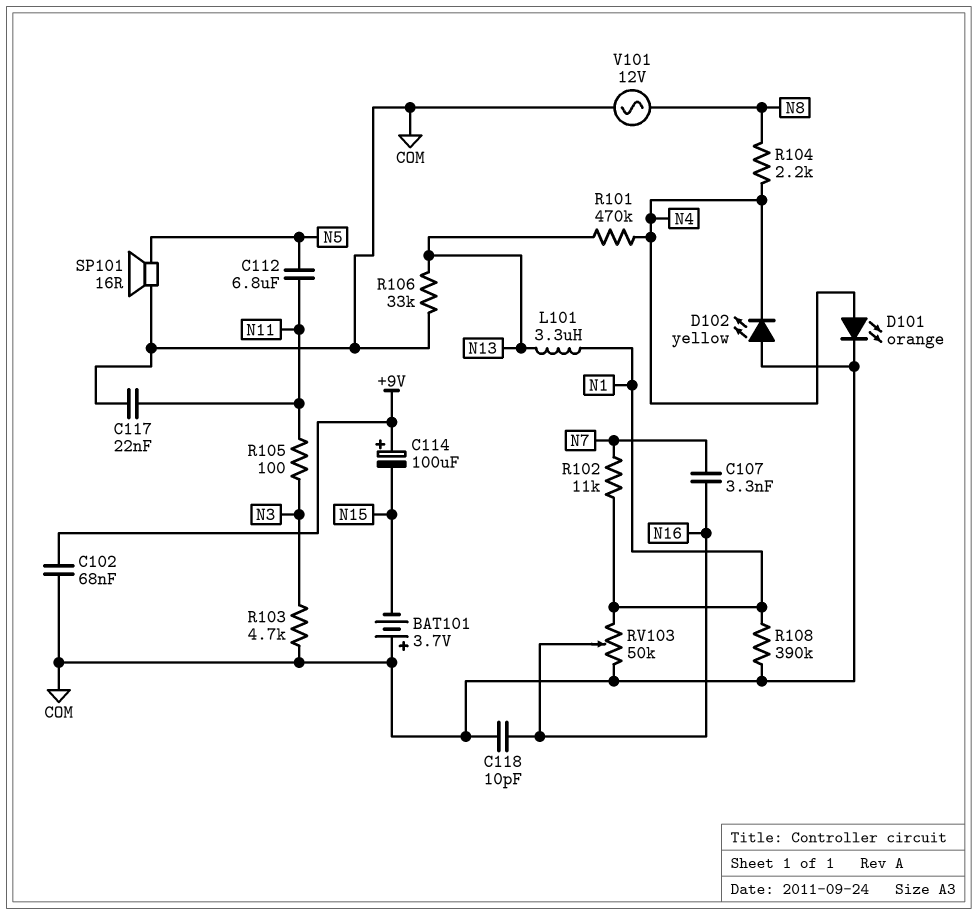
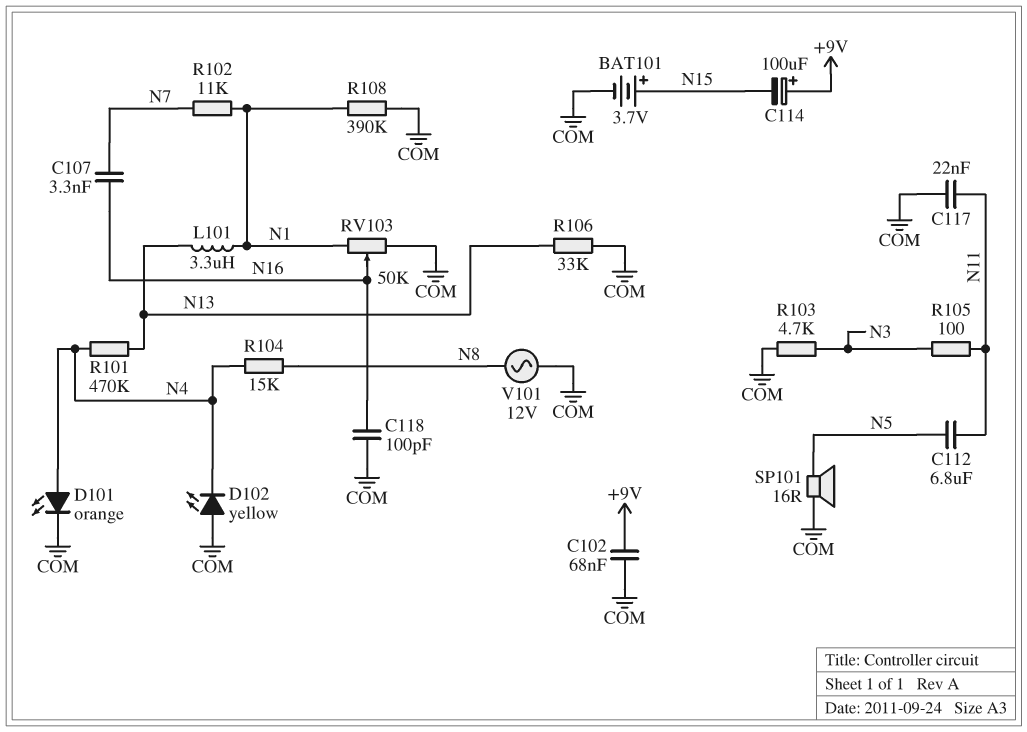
BAT101: 3.7V (plus COM, minus N15) -> 3.7V (plus N15, minus COM)
C118: 10pF (COM, N16) -> 100pF (COM, N16)
R104: 2.2k (N4, N8) -> 15k (N4, N8)

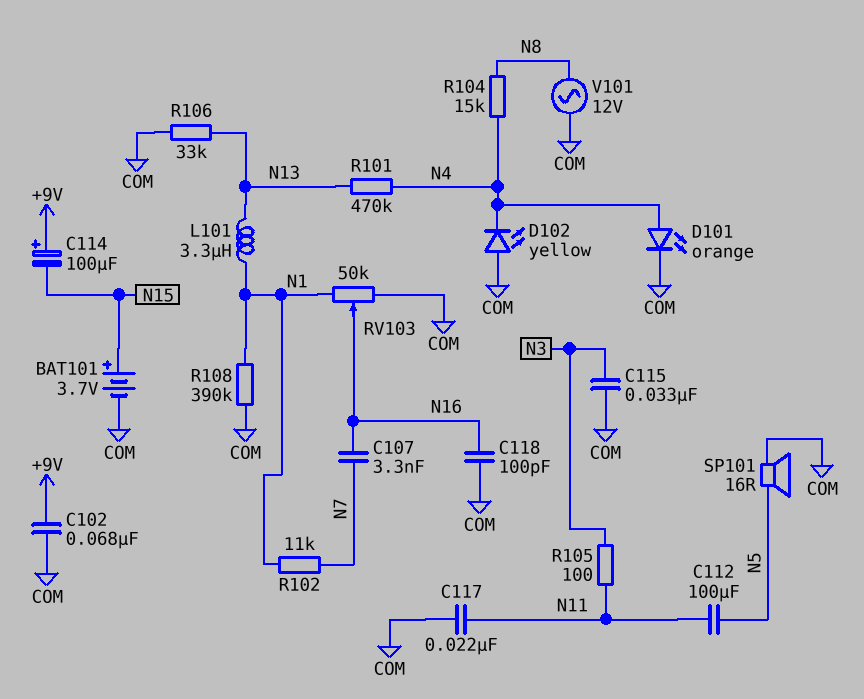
C112: 6.8uF (N5, N11) -> 100uF (N5, N11)
C115: none -> 33nF (COM, N3)
R103: 4.7k (COM, N3) -> none

